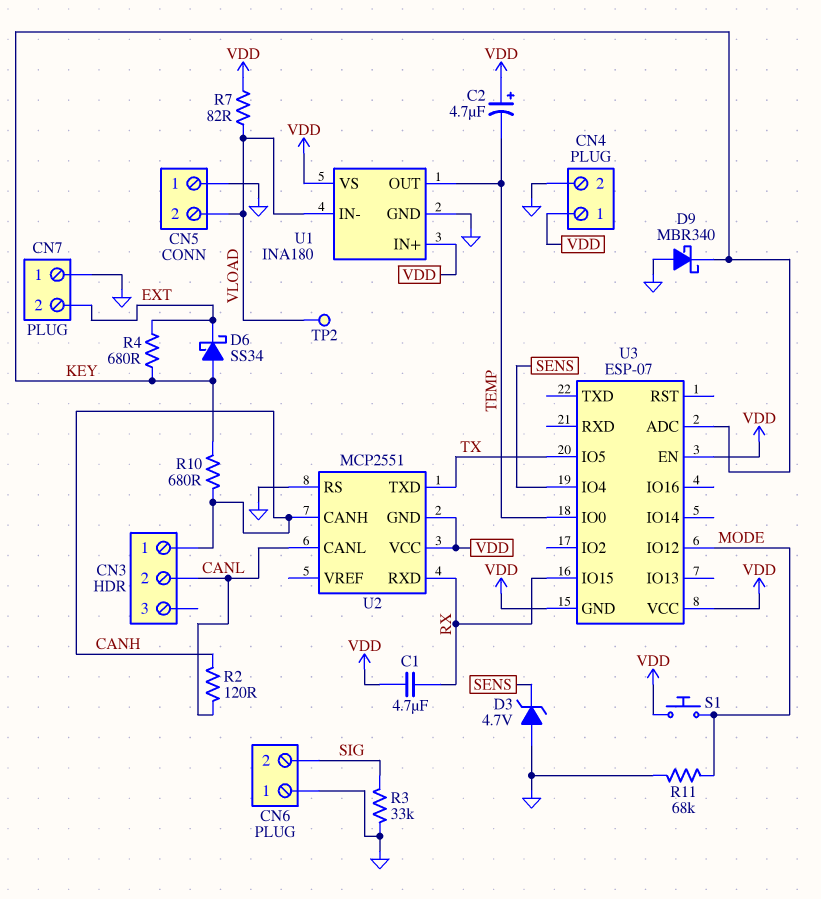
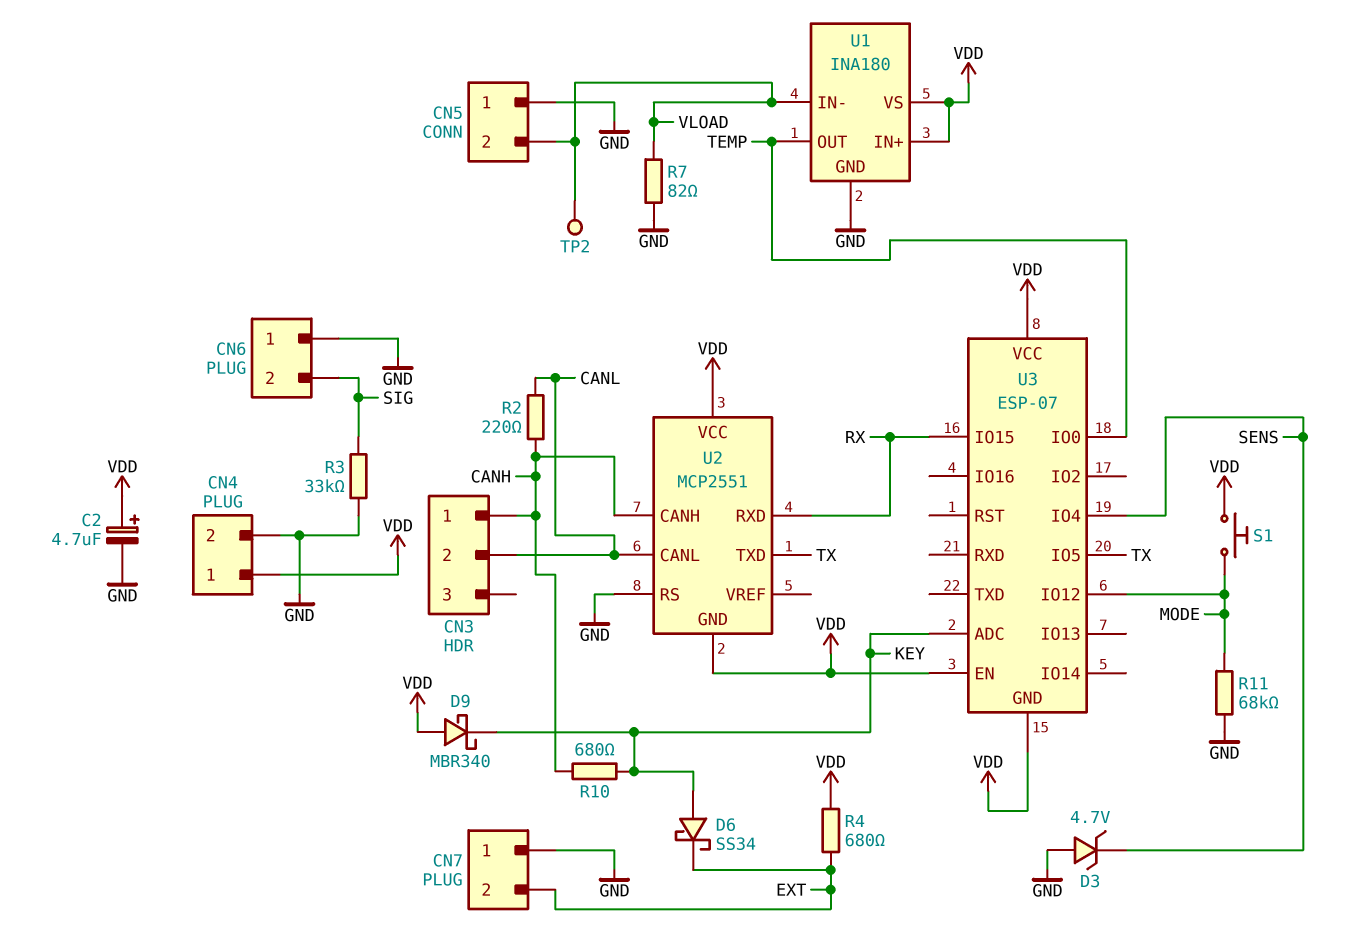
C1: 4.7uF (RX, VDD) -> none
C2: 4.7uF (plus VDD, minus TEMP) -> 4.7uF (plus VDD, minus GND)
D9: schottky MBR340 (A GND, K KEY) -> schottky MBR340 (A VDD, K KEY)
R2: 120 (CANH, CANL) -> 220 (CANH, CANL)
R4: 680 (EXT, KEY) -> 680 (EXT, VDD)
R7: 82 (VDD, VLOAD) -> 82 (GND, VLOAD)

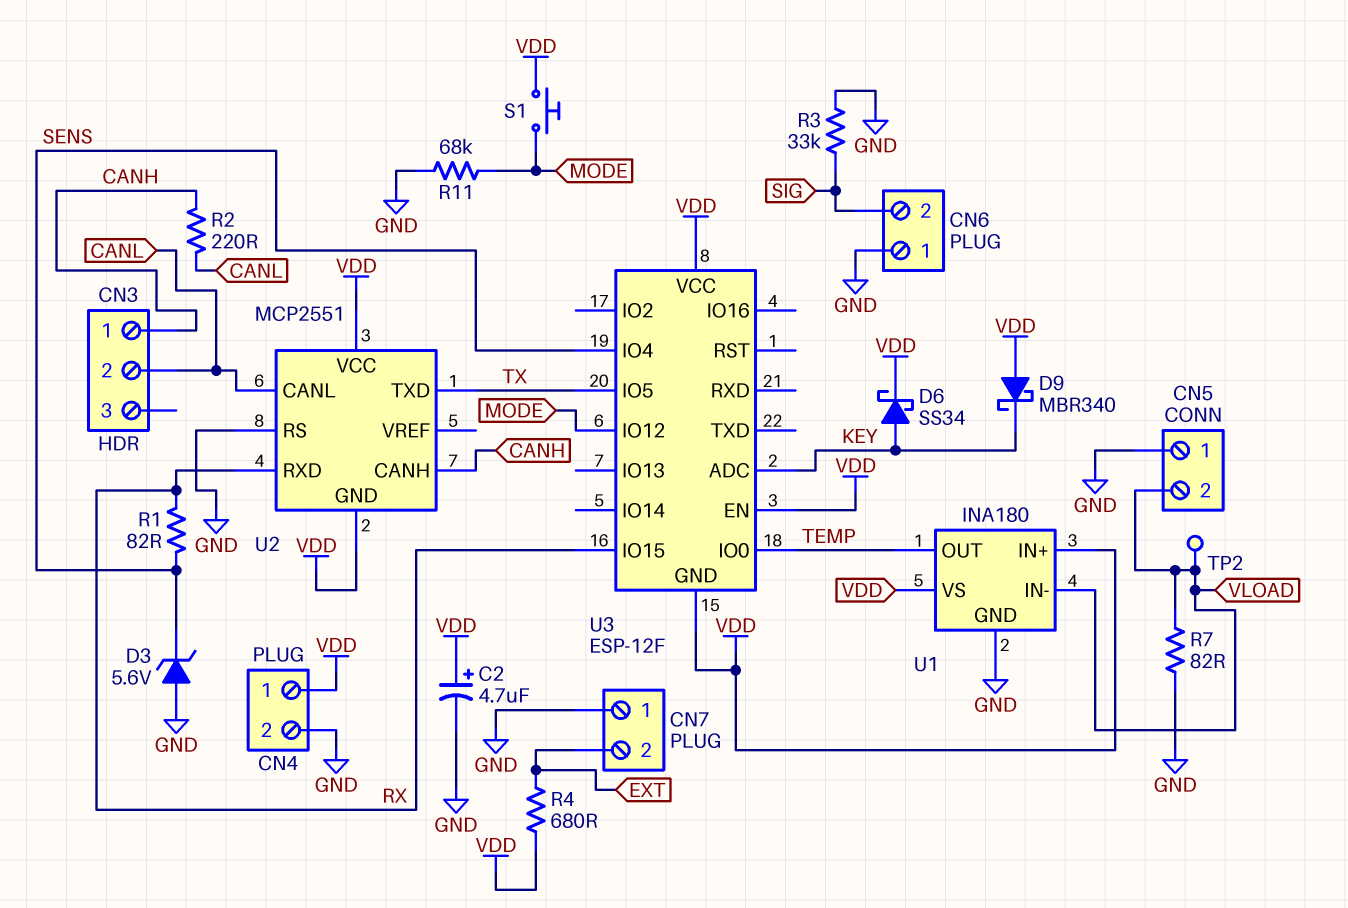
D3: zener 4.7V (A GND, K SENS) -> zener 5.6V (A GND, K SENS)
D6: schottky SS34 (A KEY, K EXT) -> schottky SS34 (A KEY, K VDD)
R1: none -> 82 (RX, SENS)
R10: 680 (CANH, KEY) -> none
U3: ESP-07 -> ESP-12F

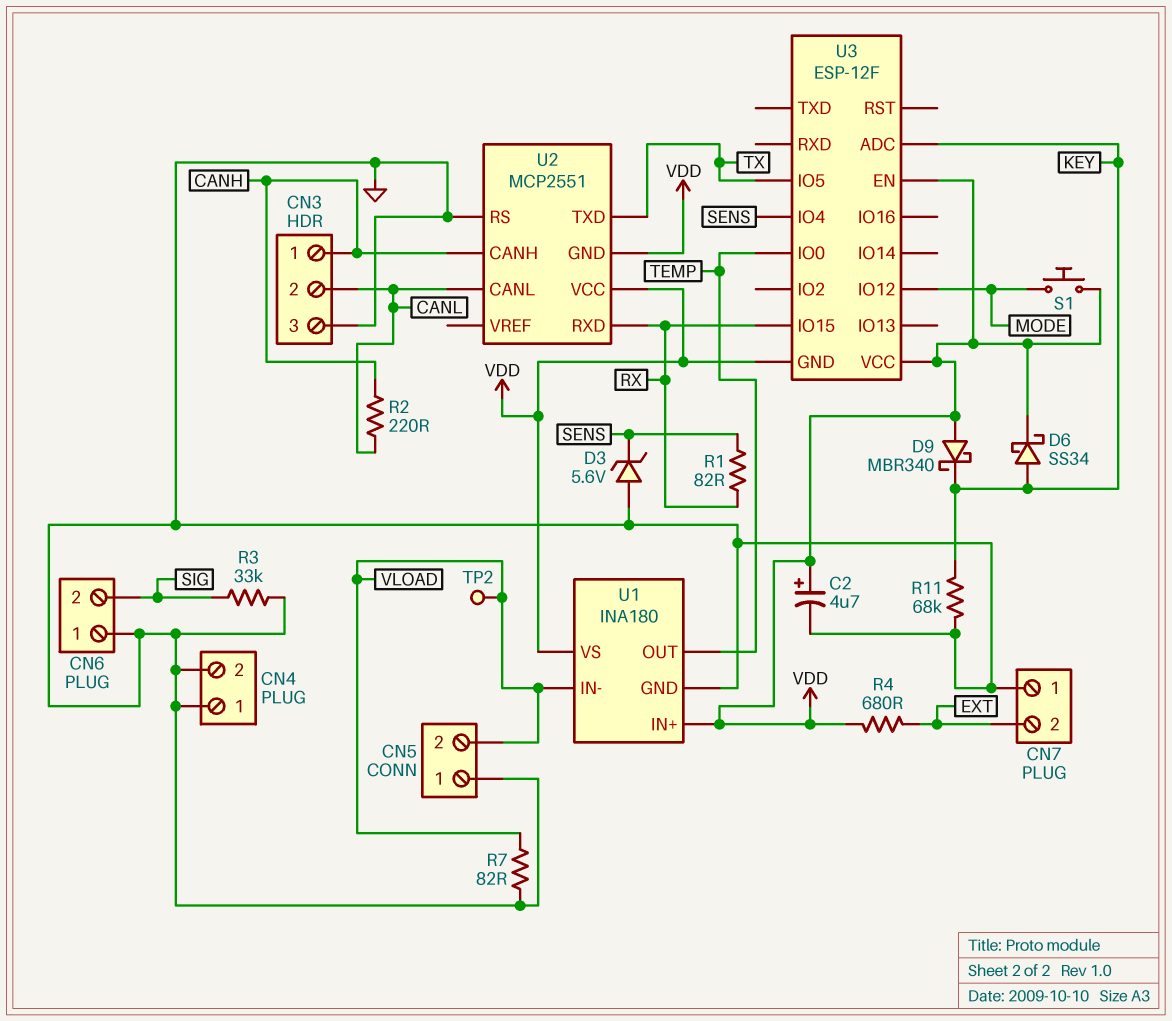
CN3 pin 3: none -> GND
CN4 pin 1: VDD -> GND
R11: 68k (GND, MODE) -> 68k (GND, KEY)

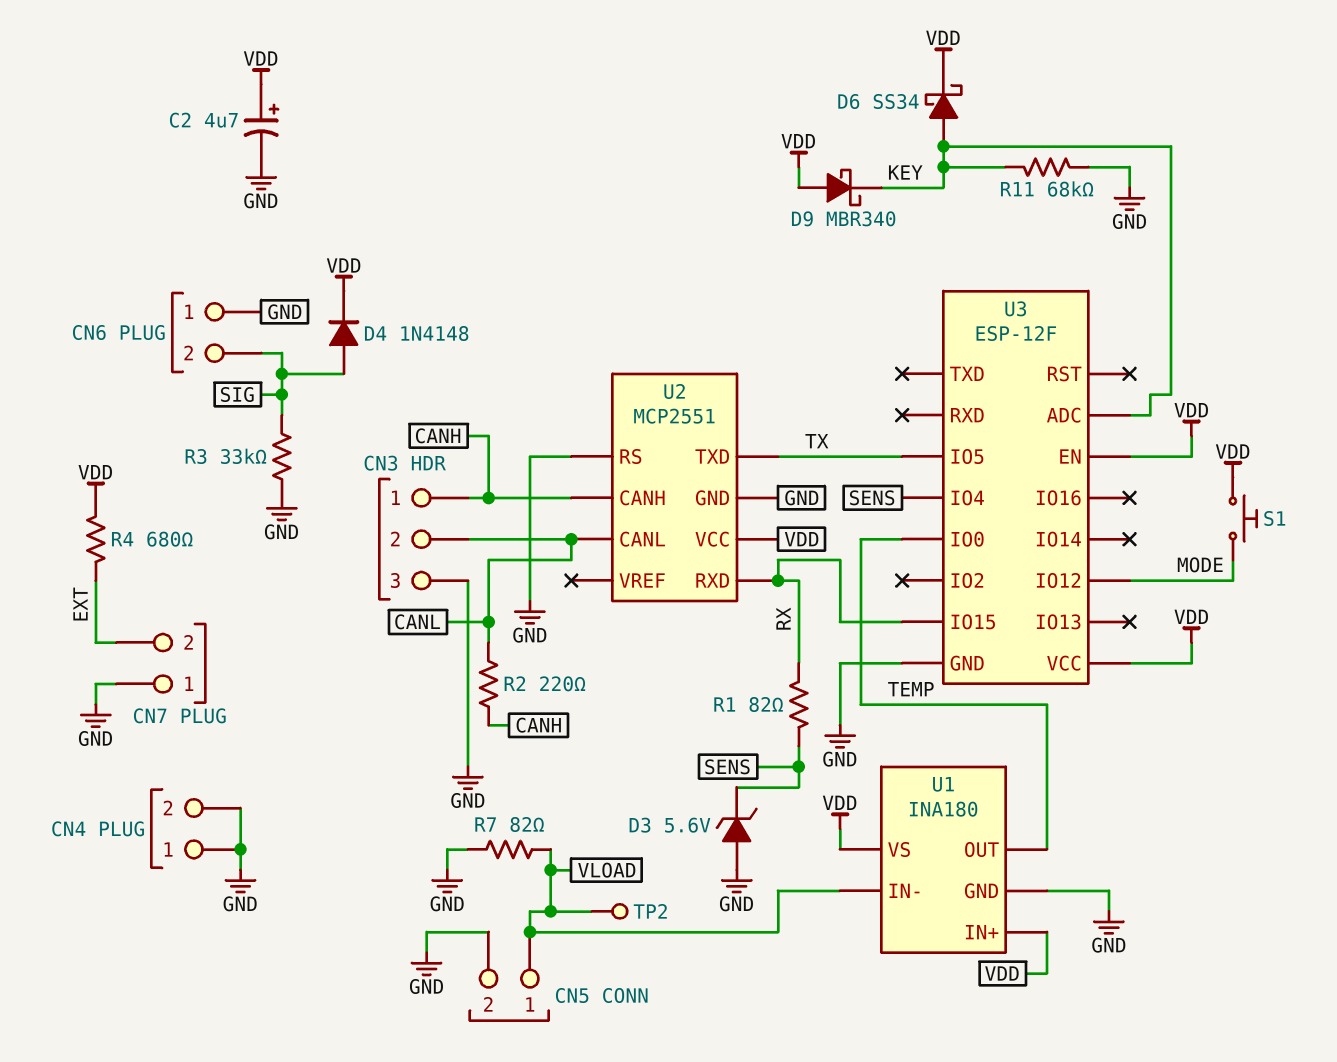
CN5 pin 1: GND -> VLOAD
CN5 pin 2: VLOAD -> GND
D4: none -> diode 1N4148 (A SIG, K VDD)
U2 pin GND: VDD -> GND
U3 pin GND: VDD -> GND

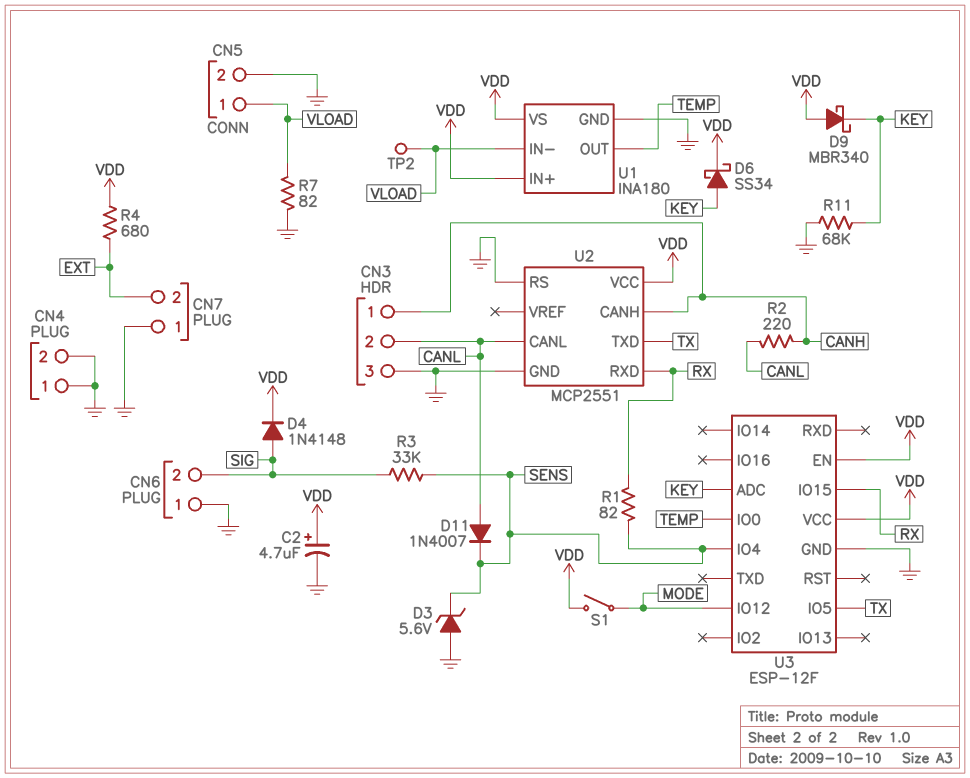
D11: none -> diode 1N4007 (A CANL, K SENS)
R3: 33k (GND, SIG) -> 33k (SENS, SIG)
S1: button (MODE, VDD) -> switch (MODE, VDD)

